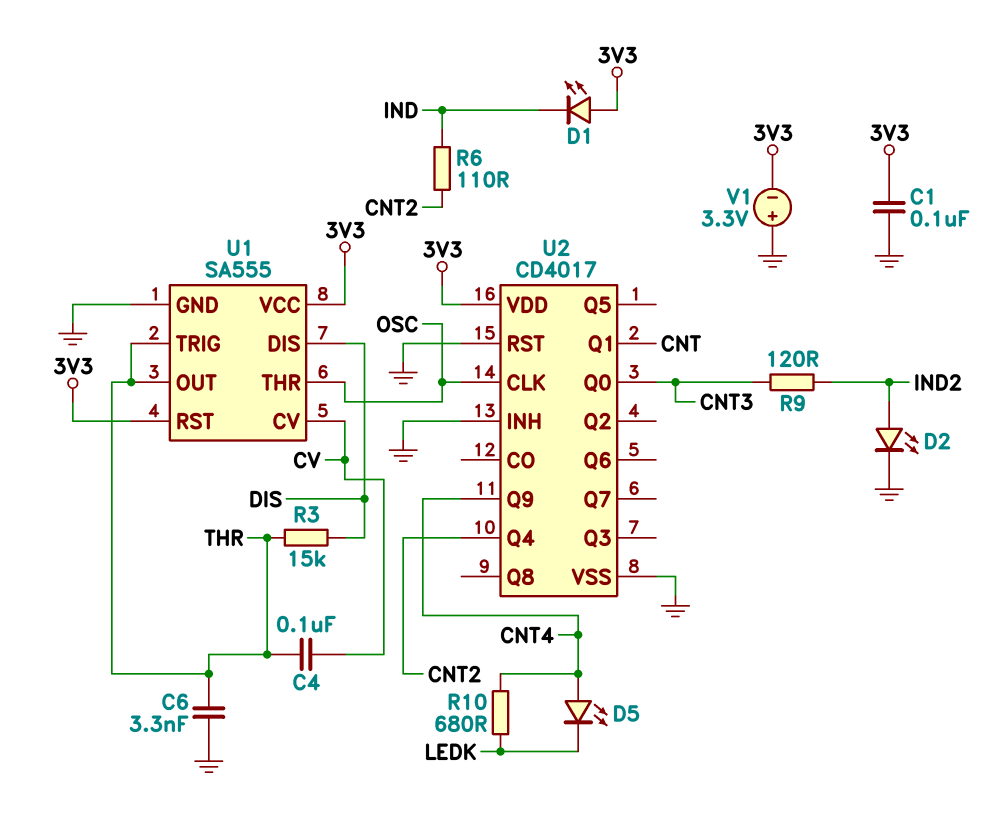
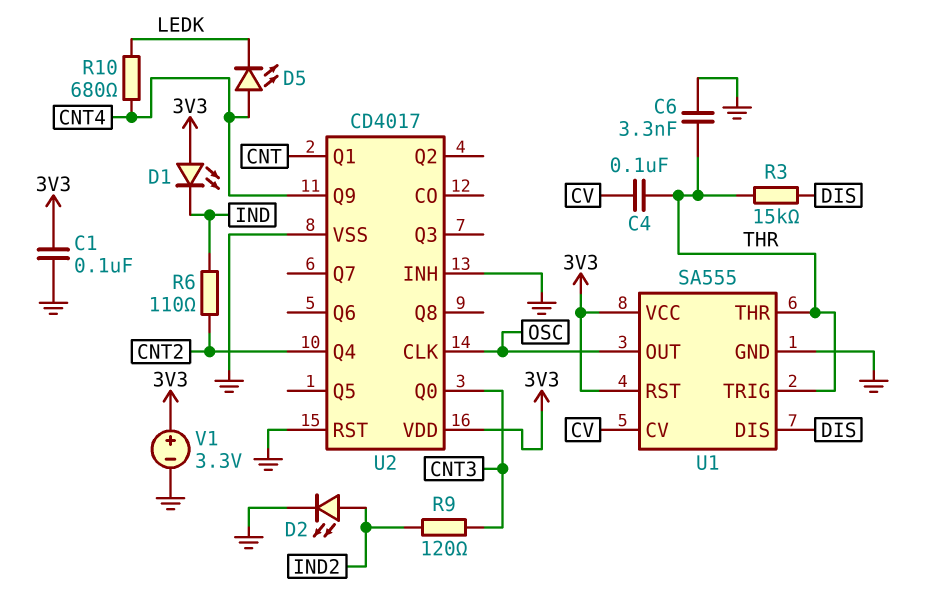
U1 pin OUT: THR -> OSC
U1 pin THR: OSC -> THR
V1: 3.3V (plus GND, minus 3V3) -> 3.3V (plus 3V3, minus GND)

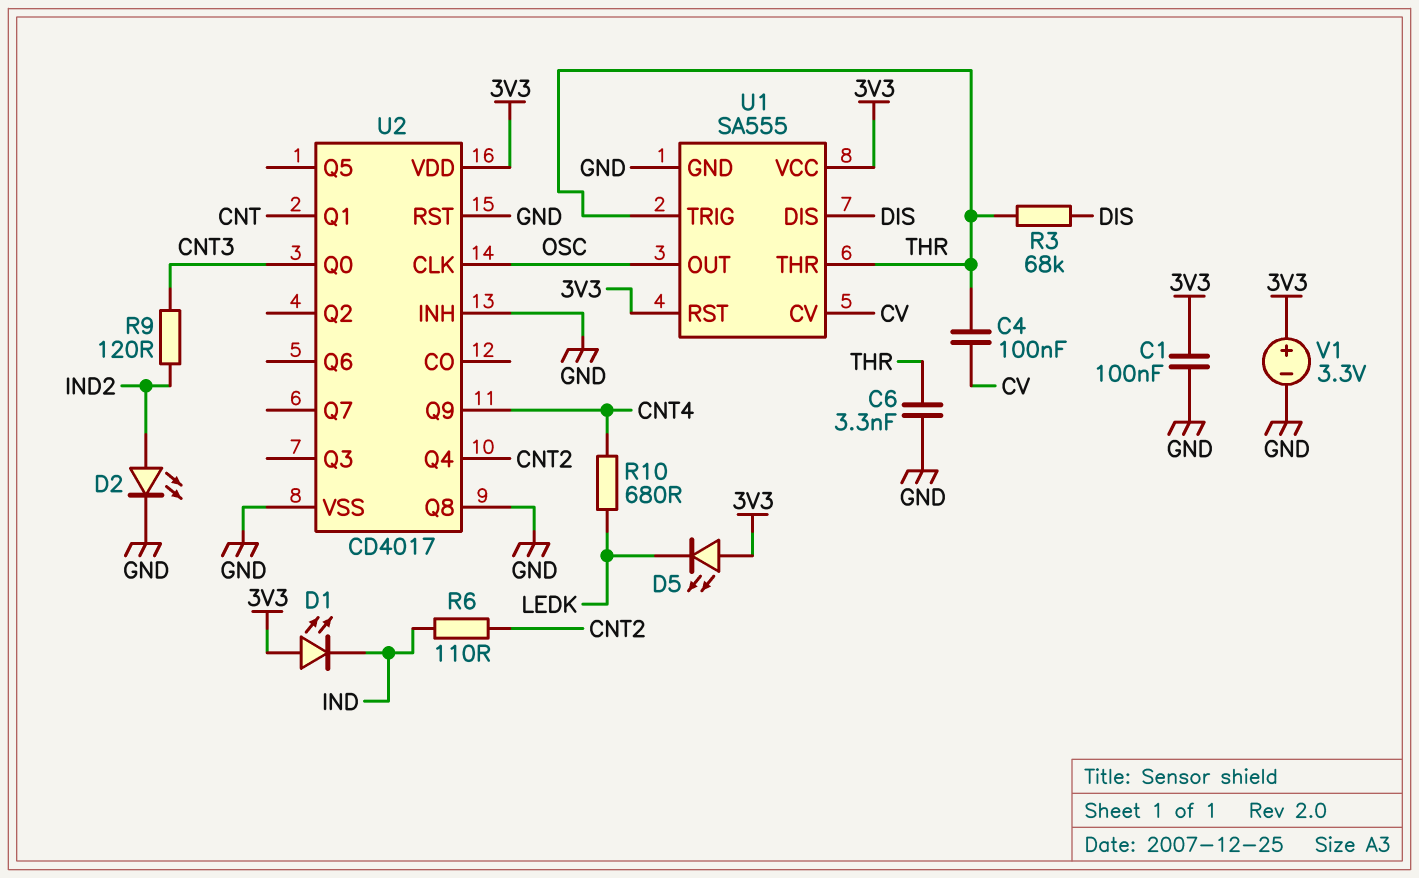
D5: LED (A CNT4, K LEDK) -> LED (A 3V3, K LEDK)
R3: 15k (DIS, THR) -> 68k (DIS, THR)
U2 pin Q8: none -> GND

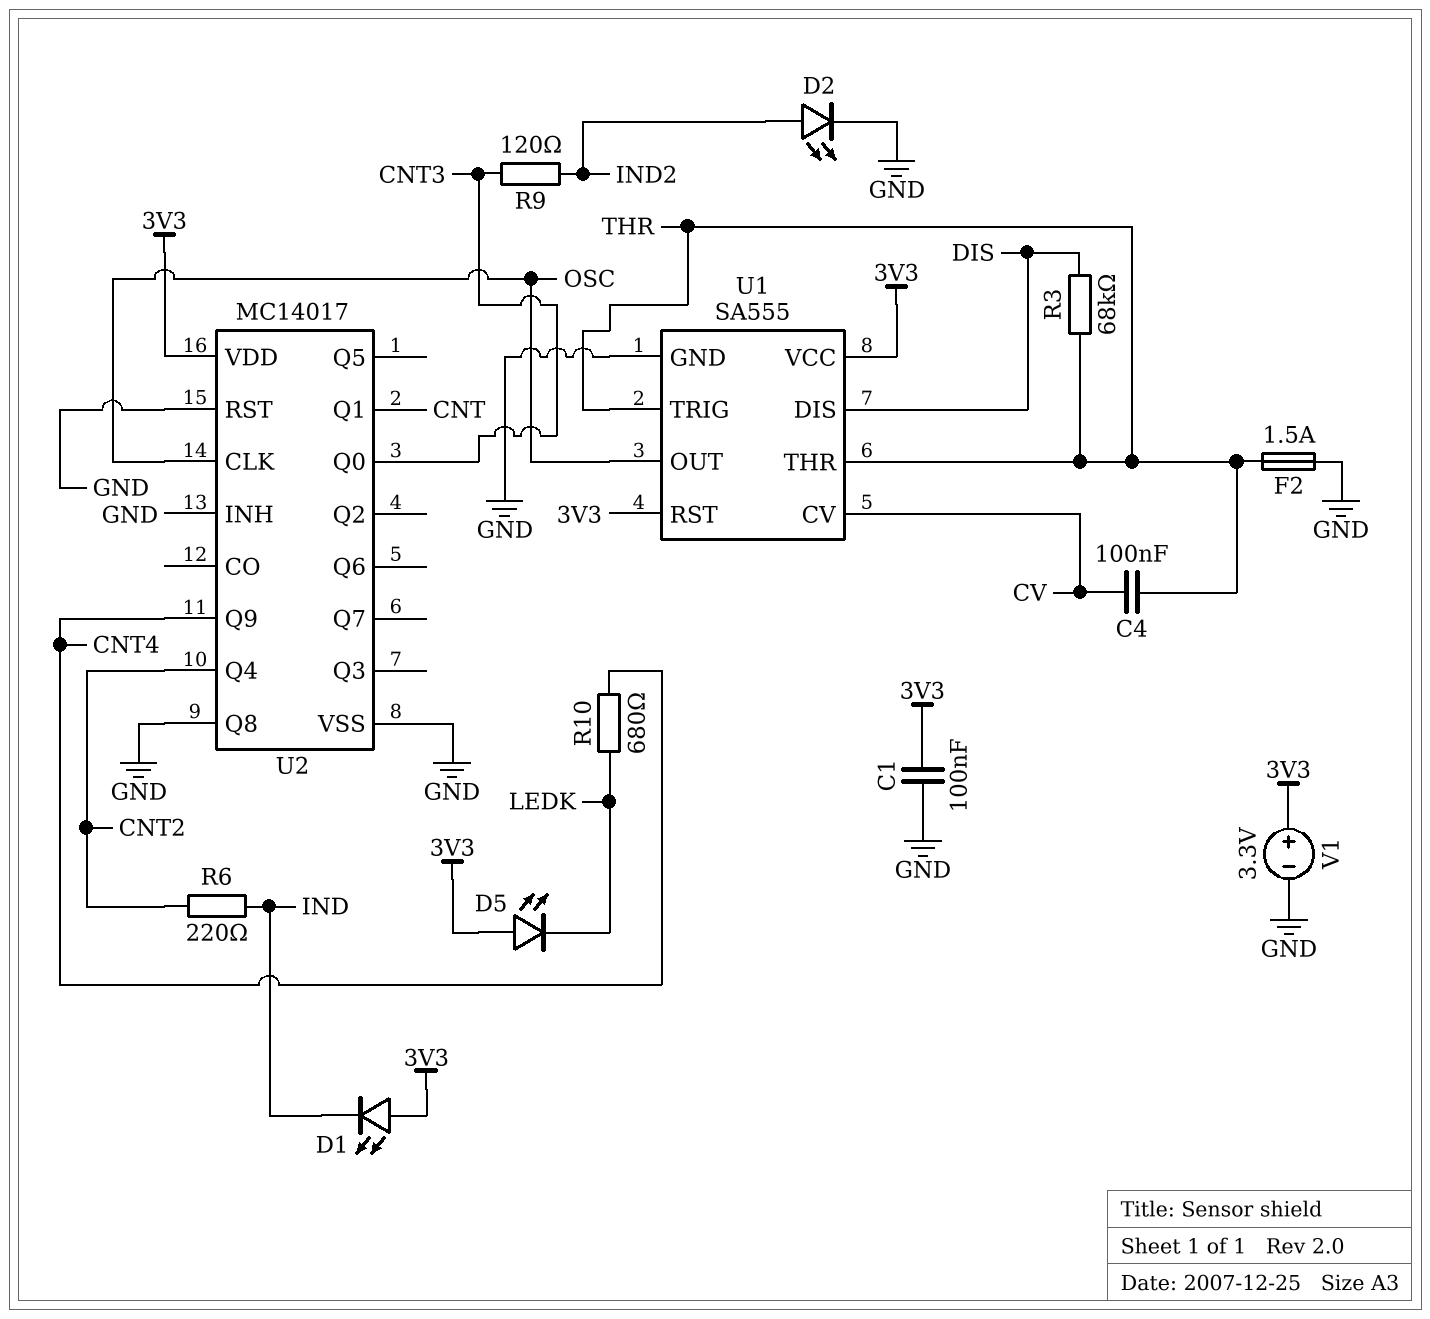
C6: 3.3nF (GND, THR) -> none
F2: none -> 1.5A (GND, THR)
R6: 110 (CNT2, IND) -> 220 (CNT2, IND)
U2: CD4017 -> MC14017

